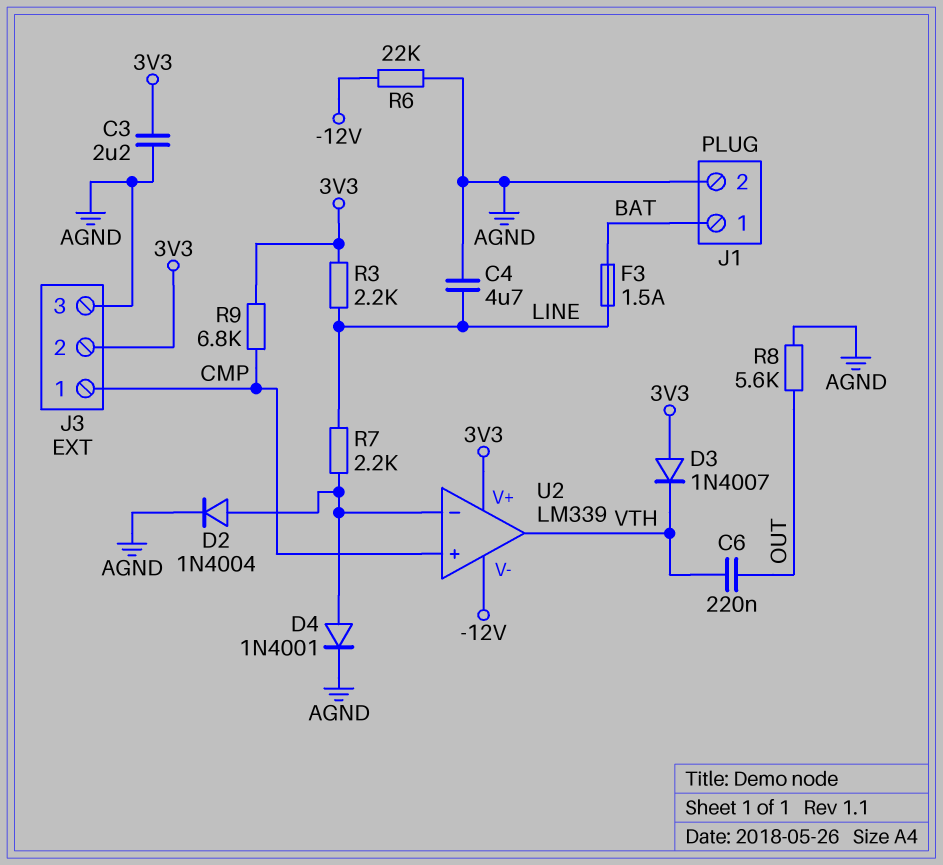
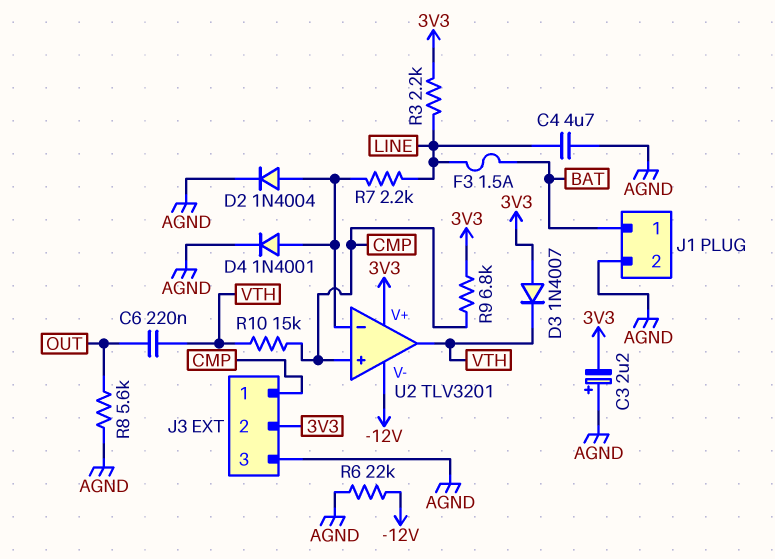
C3: 2.2uF (3V3, AGND) -> 2.2uF (plus AGND, minus 3V3)
R10: none -> 15k (CMP, VTH)
U2: LM339 -> TLV3201

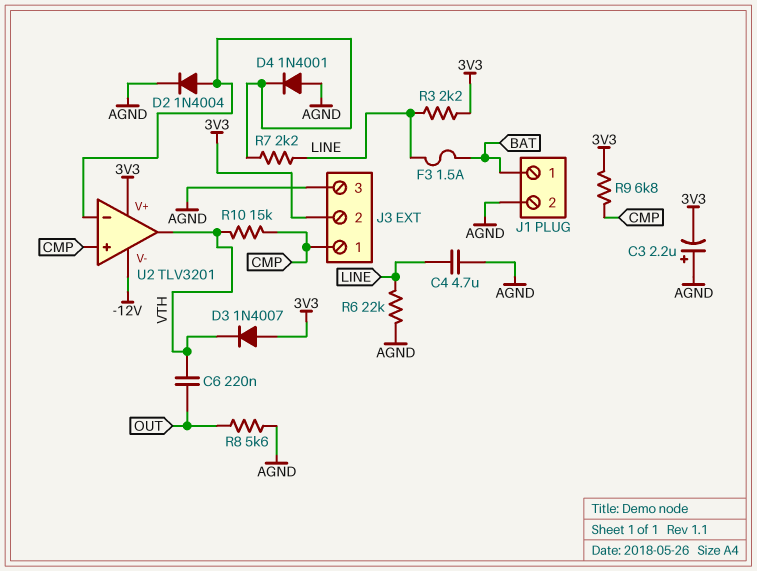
D4: diode 1N4001 (A U2/in-, K AGND) -> diode 1N4001 (A AGND, K U2/in-)
R6: 22k (-12V, AGND) -> 22k (AGND, LINE)

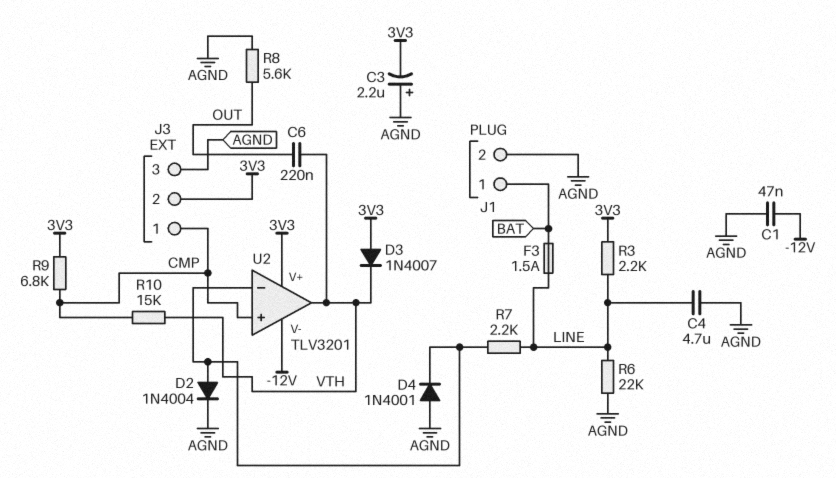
C1: none -> 47nF (-12V, AGND)

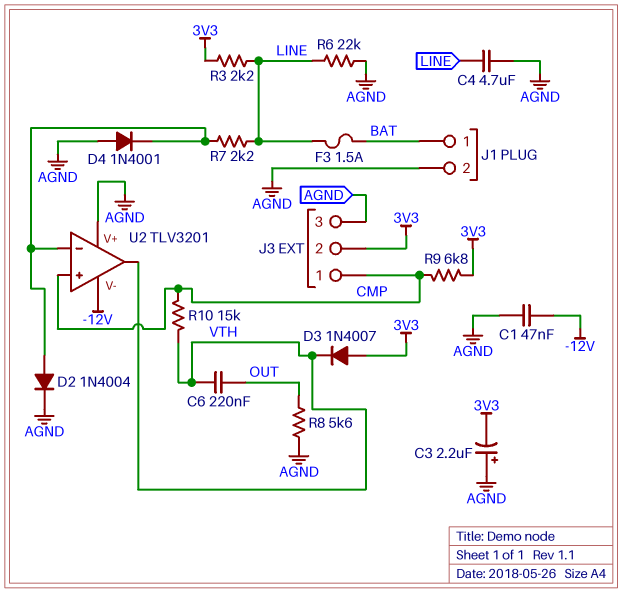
U2 pin V+: 3V3 -> AGND

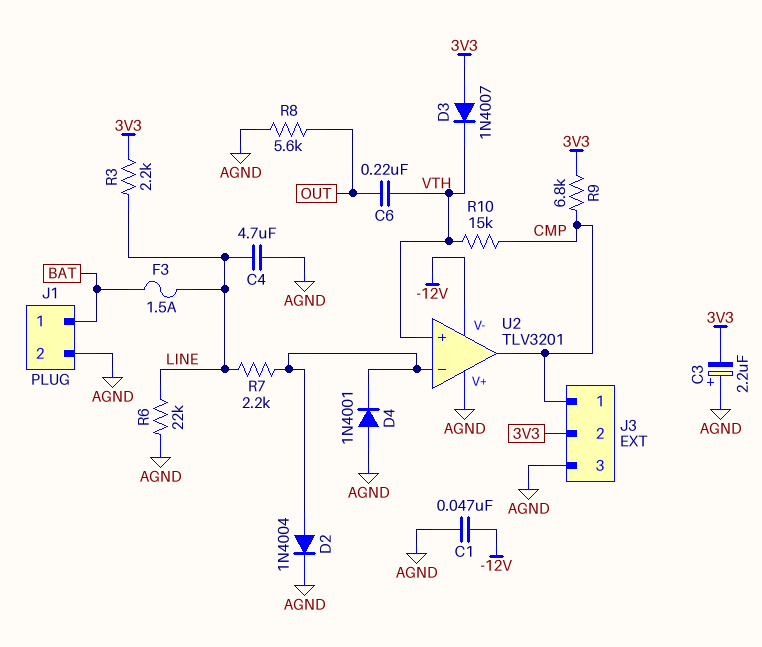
U2 pin in+: CMP -> VTH
U2 pin out: VTH -> CMP

